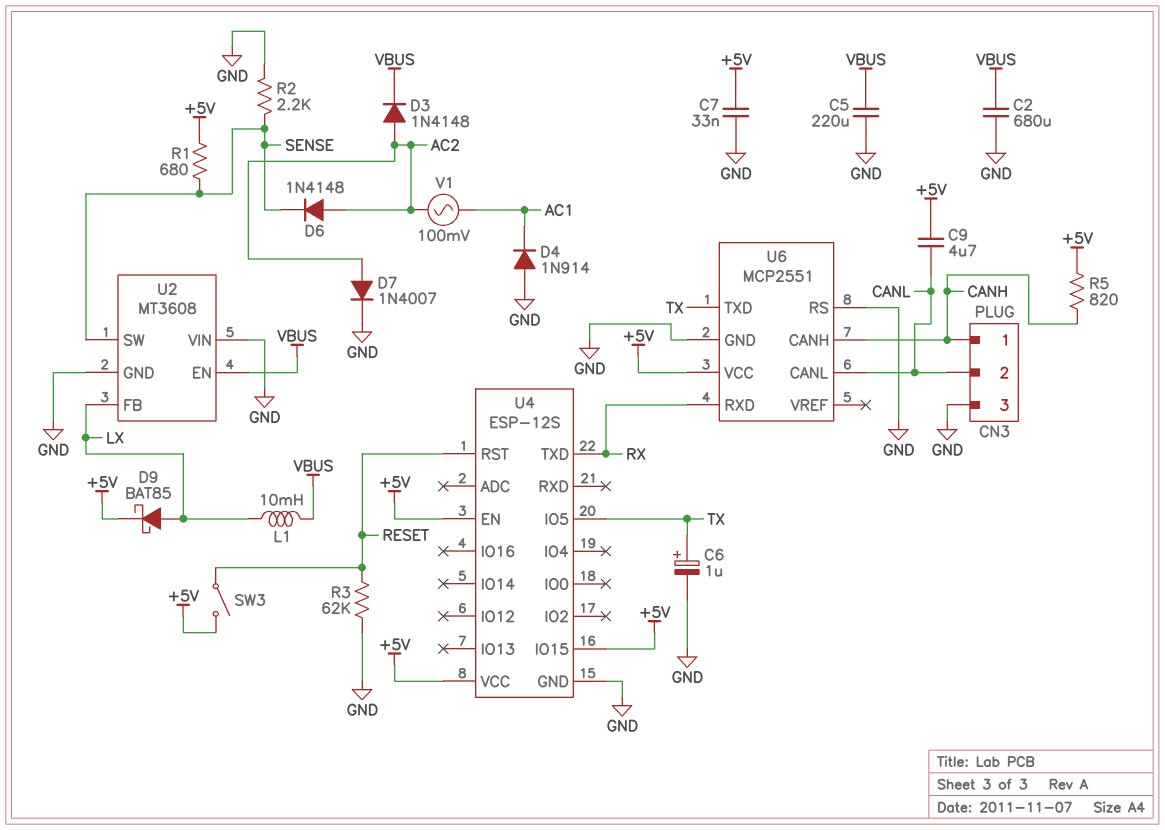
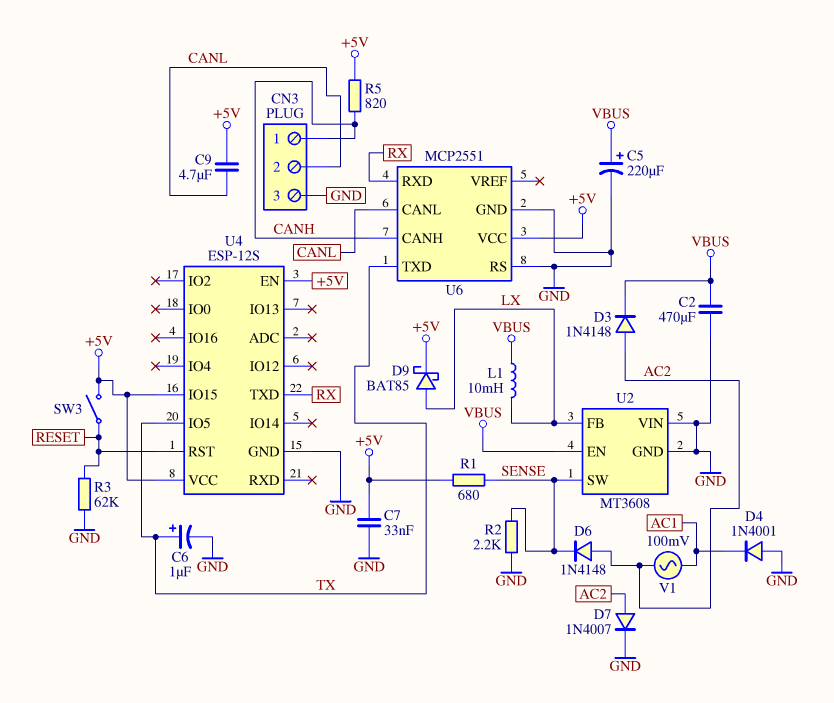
C2: 680uF (GND, VBUS) -> 470uF (GND, VBUS)
C5: 220uF (GND, VBUS) -> 220uF (plus VBUS, minus GND)
D4: diode 1N914 (A GND, K AC1) -> diode 1N4001 (A GND, K AC1)

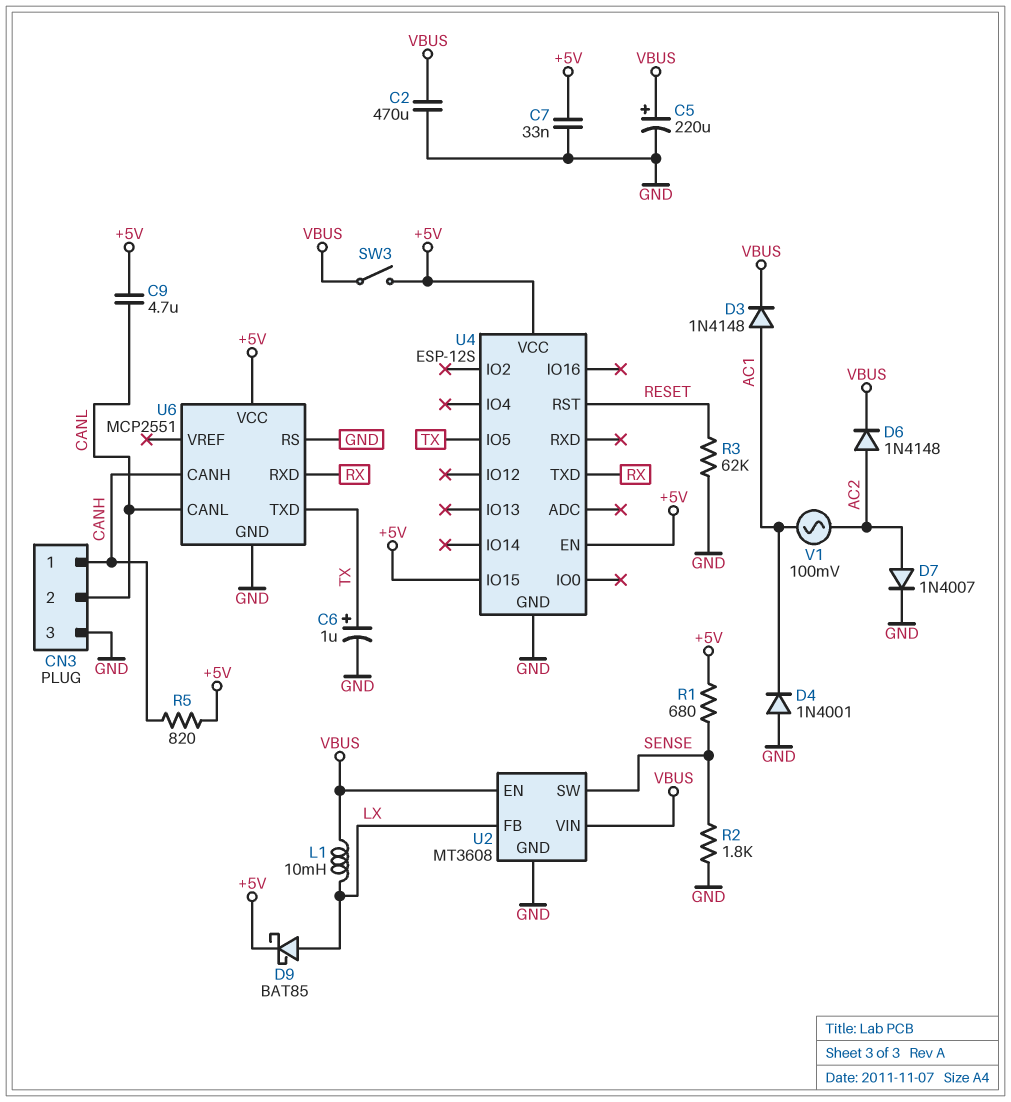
D3: diode 1N4148 (A AC2, K VBUS) -> diode 1N4148 (A AC1, K VBUS)
D6: diode 1N4148 (A AC2, K SENSE) -> diode 1N4148 (A AC2, K VBUS)
R2: 2.2k (GND, SENSE) -> 1.8k (GND, SENSE)
SW3: switch (+5V, RESET) -> switch (+5V, VBUS)
U2 pin VIN: GND -> VBUS

